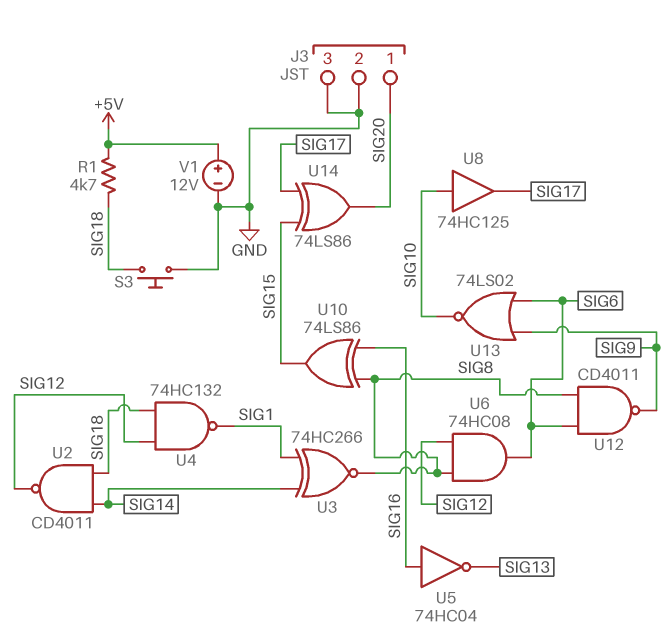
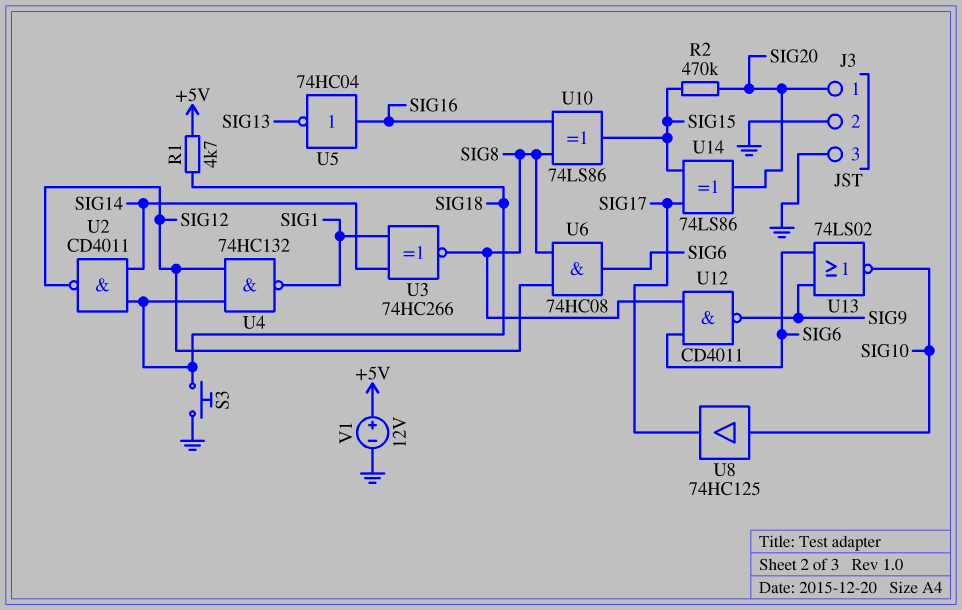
R2: none -> 470k (SIG15, SIG20)

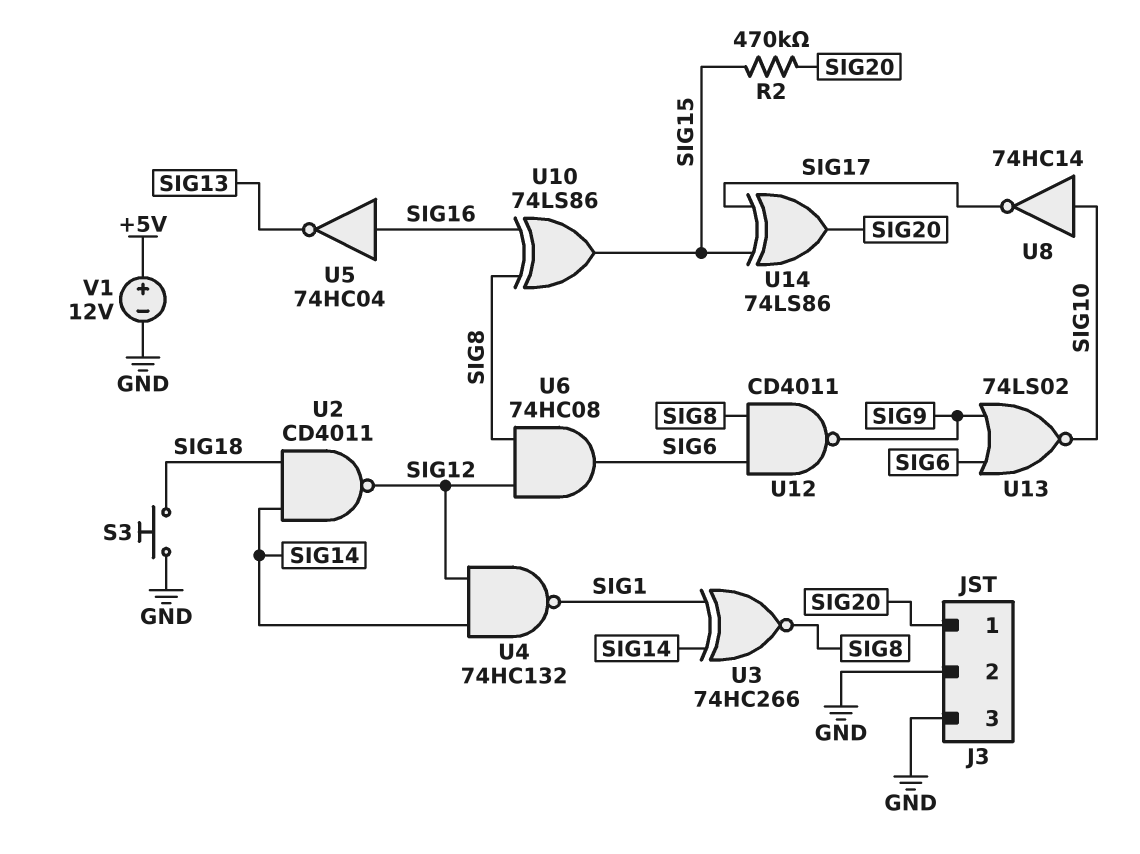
R1: 4.7k (+5V, SIG18) -> none
U4: NAND 74HC132 (in SIG12, in SIG18, out SIG1) -> NAND 74HC132 (in SIG12, in SIG14, out SIG1)
U8: buffer 74HC125 (in SIG10, out SIG17) -> NOT 74HC14 (in SIG10, out SIG17)

